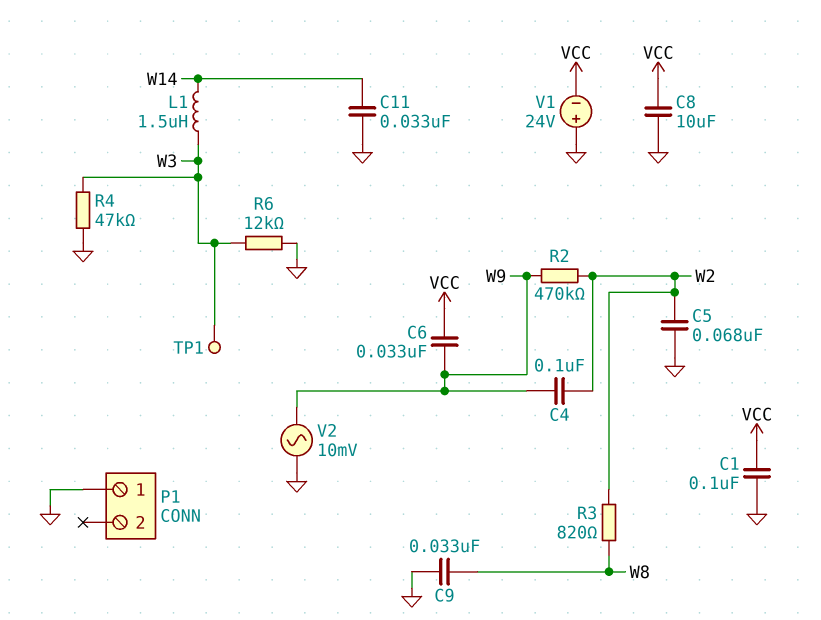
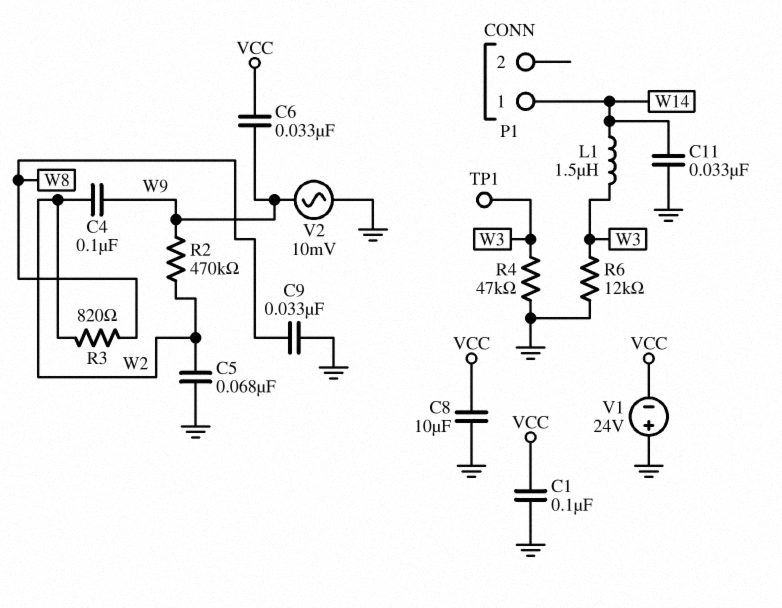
P1 pin 1: GND -> W14

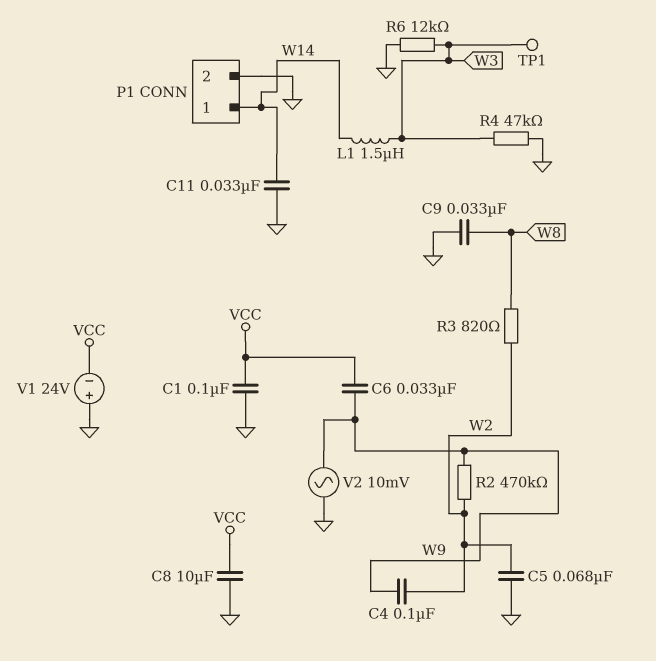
P1 pin 2: none -> GND

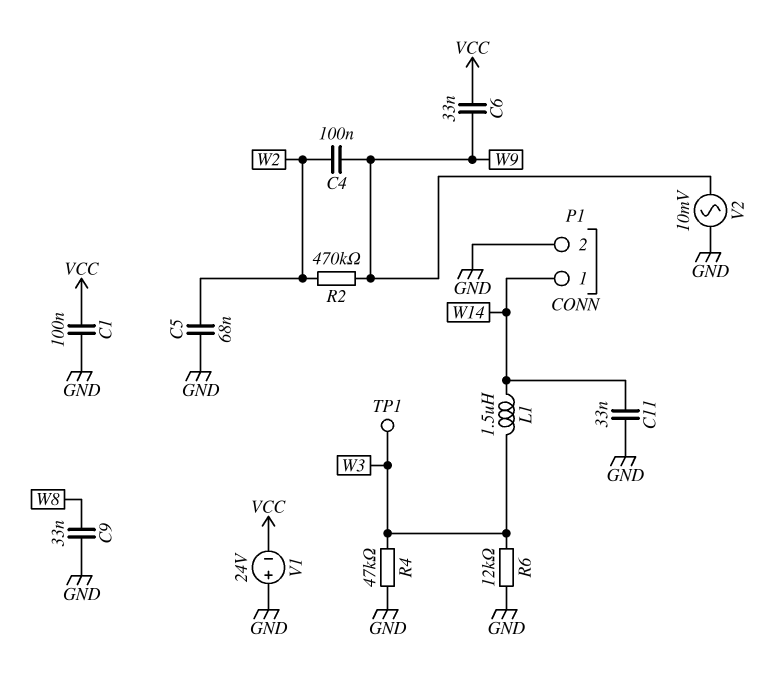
C8: 10uF (GND, VCC) -> none
R3: 820 (W2, W8) -> none

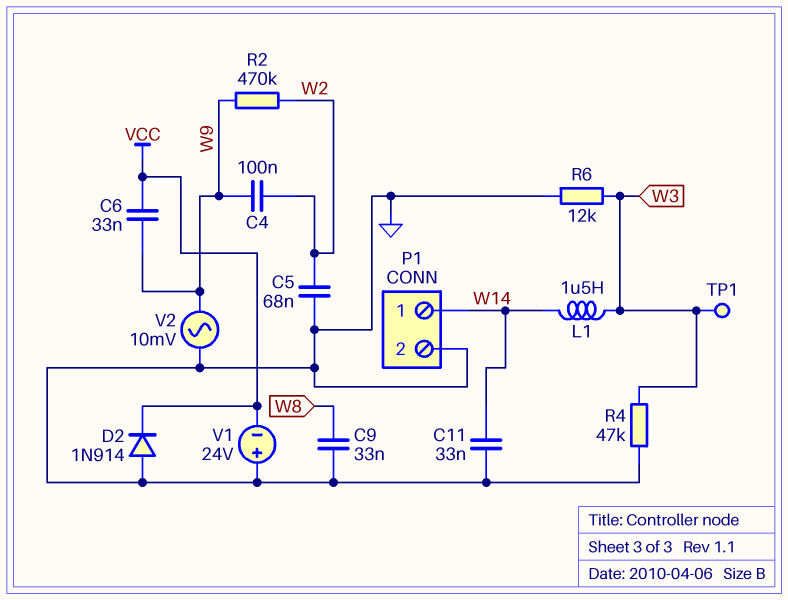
C1: 100nF (GND, VCC) -> none
D2: none -> diode 1N914 (A GND, K VCC)

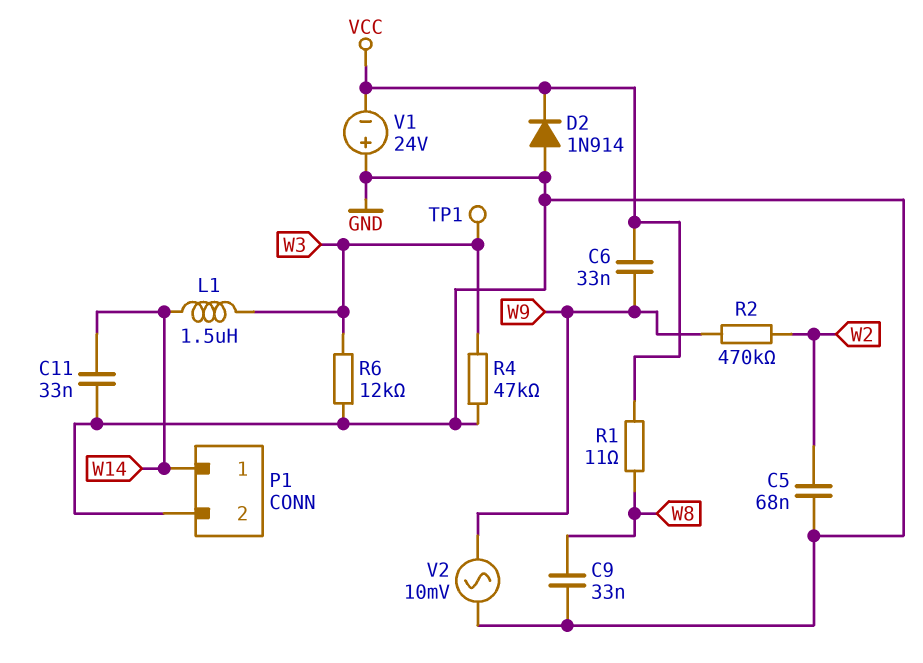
C4: 100nF (W2, W9) -> none
R1: none -> 11 (VCC, W8)

